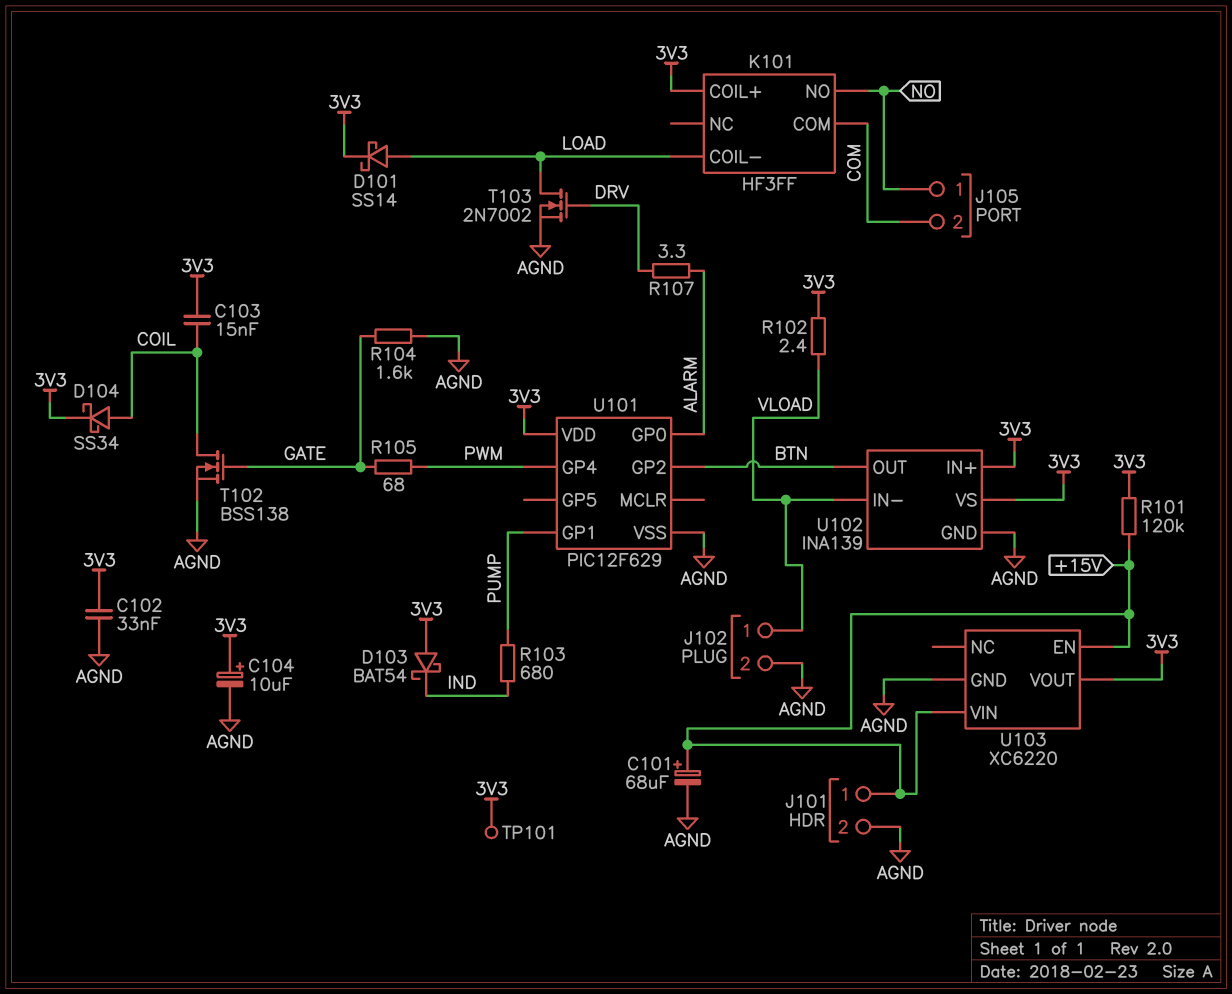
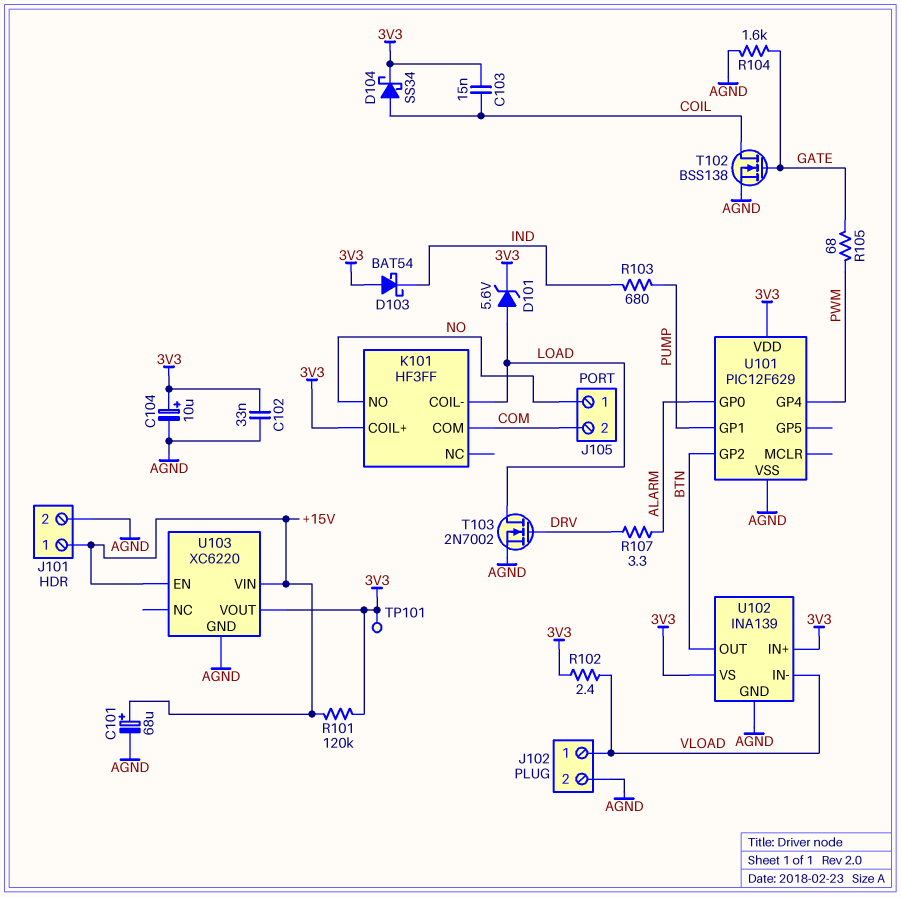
D101: schottky SS14 (A LOAD, K 3V3) -> zener 5.6V (A LOAD, K 3V3)

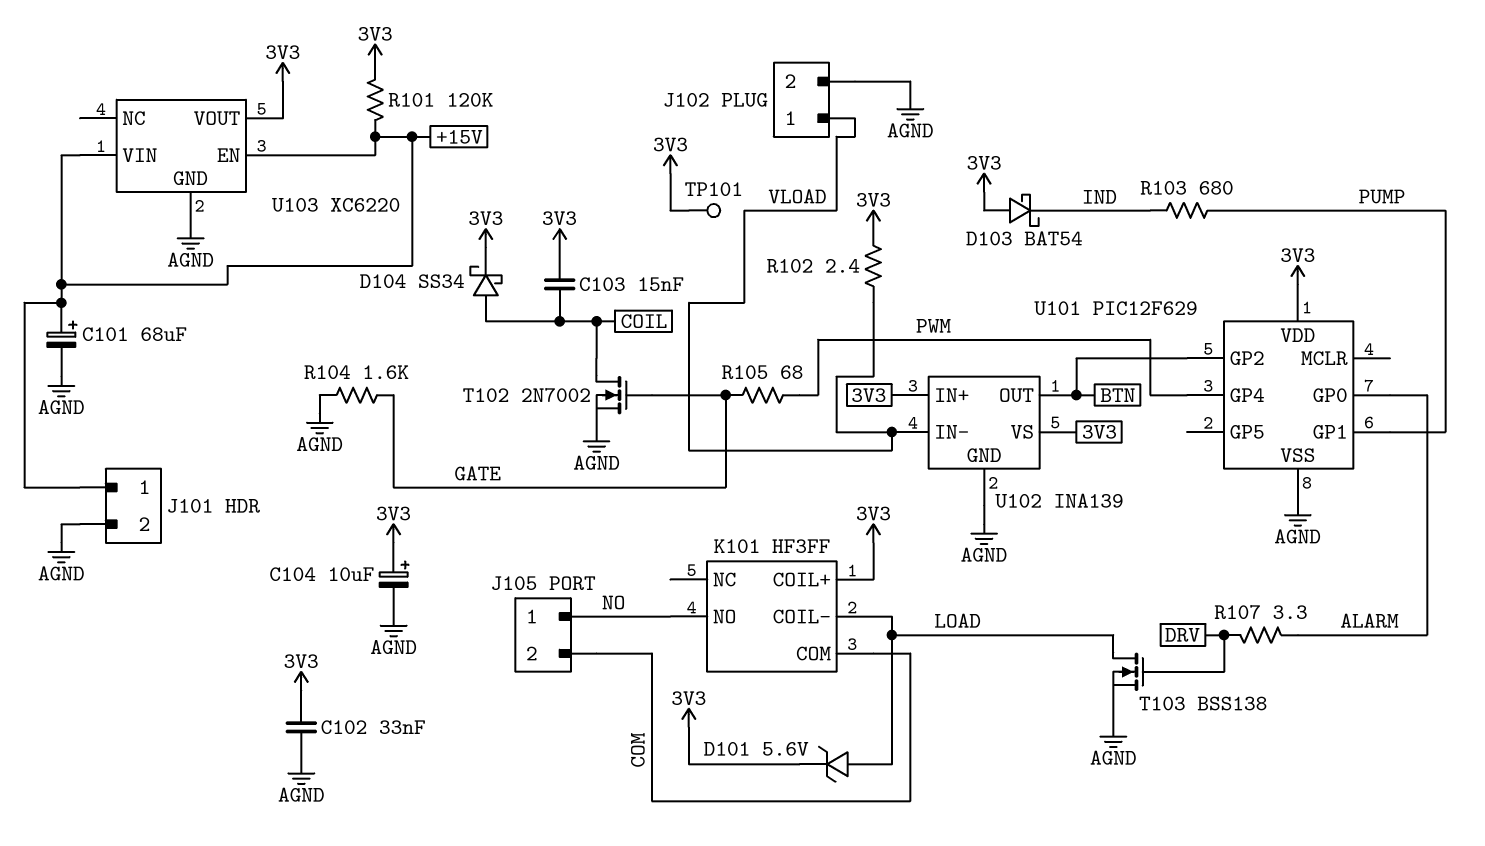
T102: NMOS BSS138 (G GATE, D COIL, S AGND) -> NMOS 2N7002 (G GATE, D COIL, S AGND)
T103: NMOS 2N7002 (G DRV, D LOAD, S AGND) -> NMOS BSS138 (G DRV, D LOAD, S AGND)

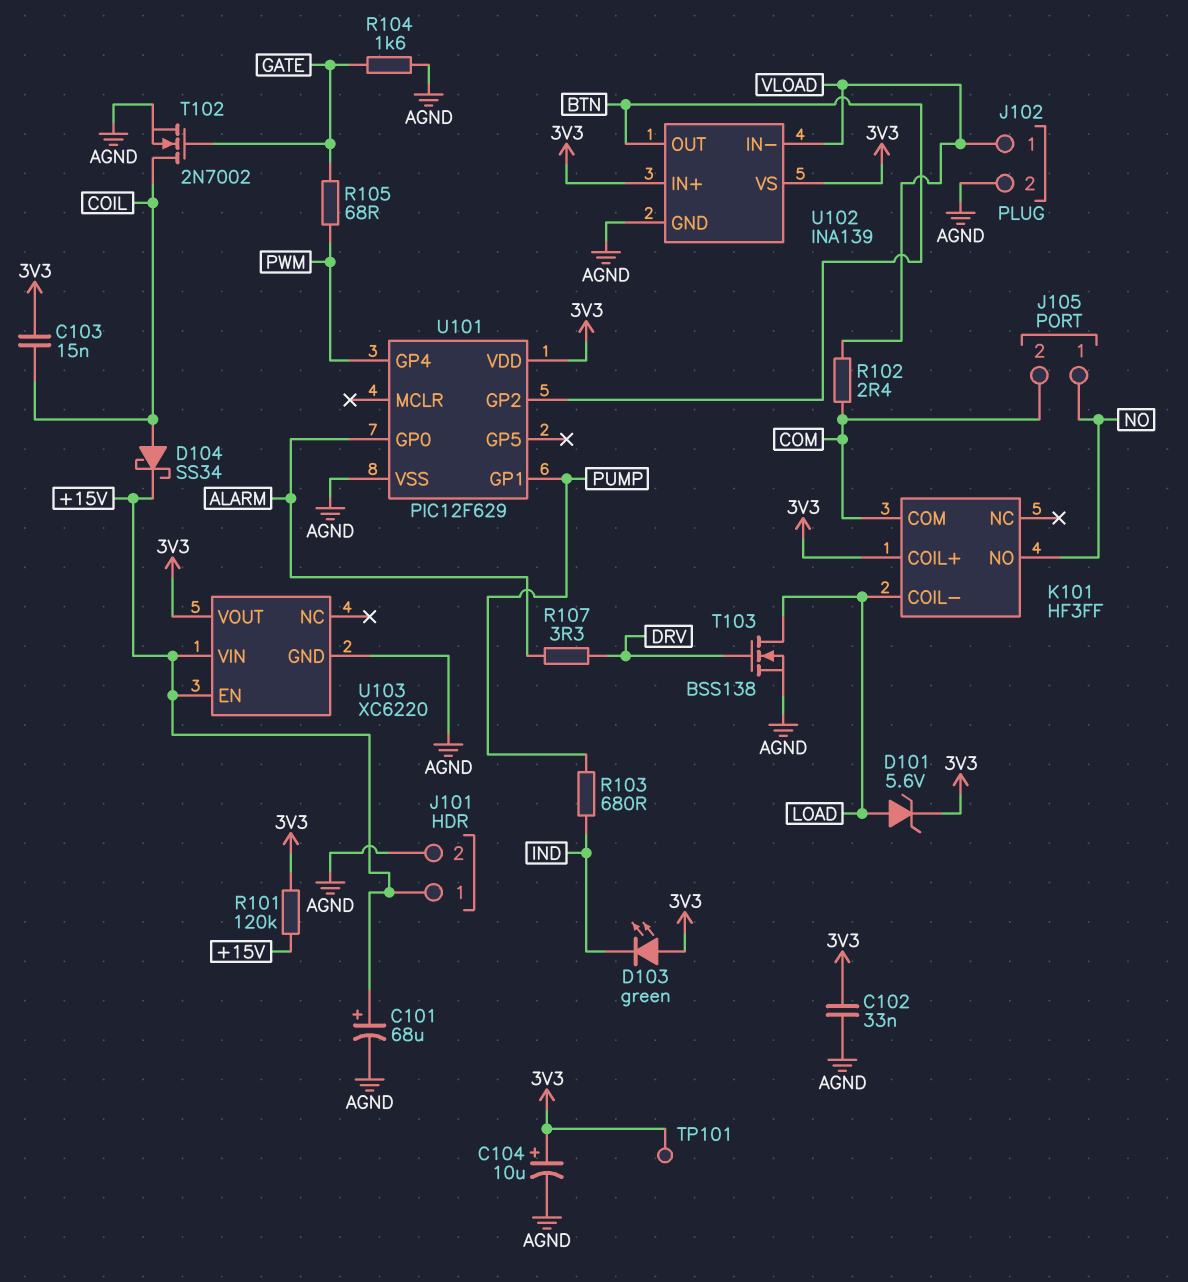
D103: schottky BAT54 (A 3V3, K IND) -> LED green (A 3V3, K IND)
D104: schottky SS34 (A COIL, K 3V3) -> schottky SS34 (A COIL, K +15V)
R102: 2.4 (3V3, VLOAD) -> 2.4 (COM, VLOAD)

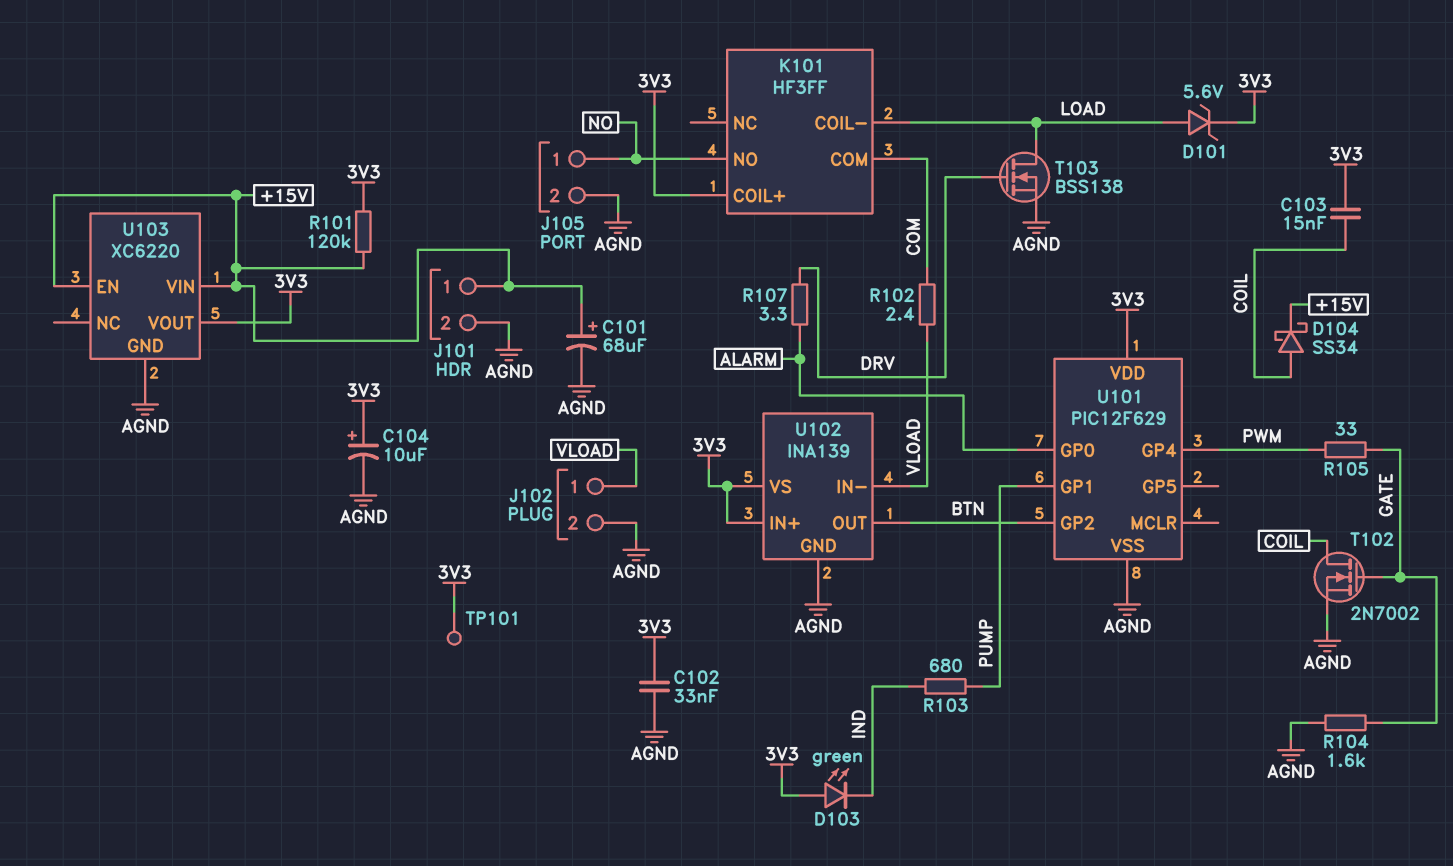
J105 pin 2: COM -> AGND
R105: 68 (GATE, PWM) -> 33 (GATE, PWM)

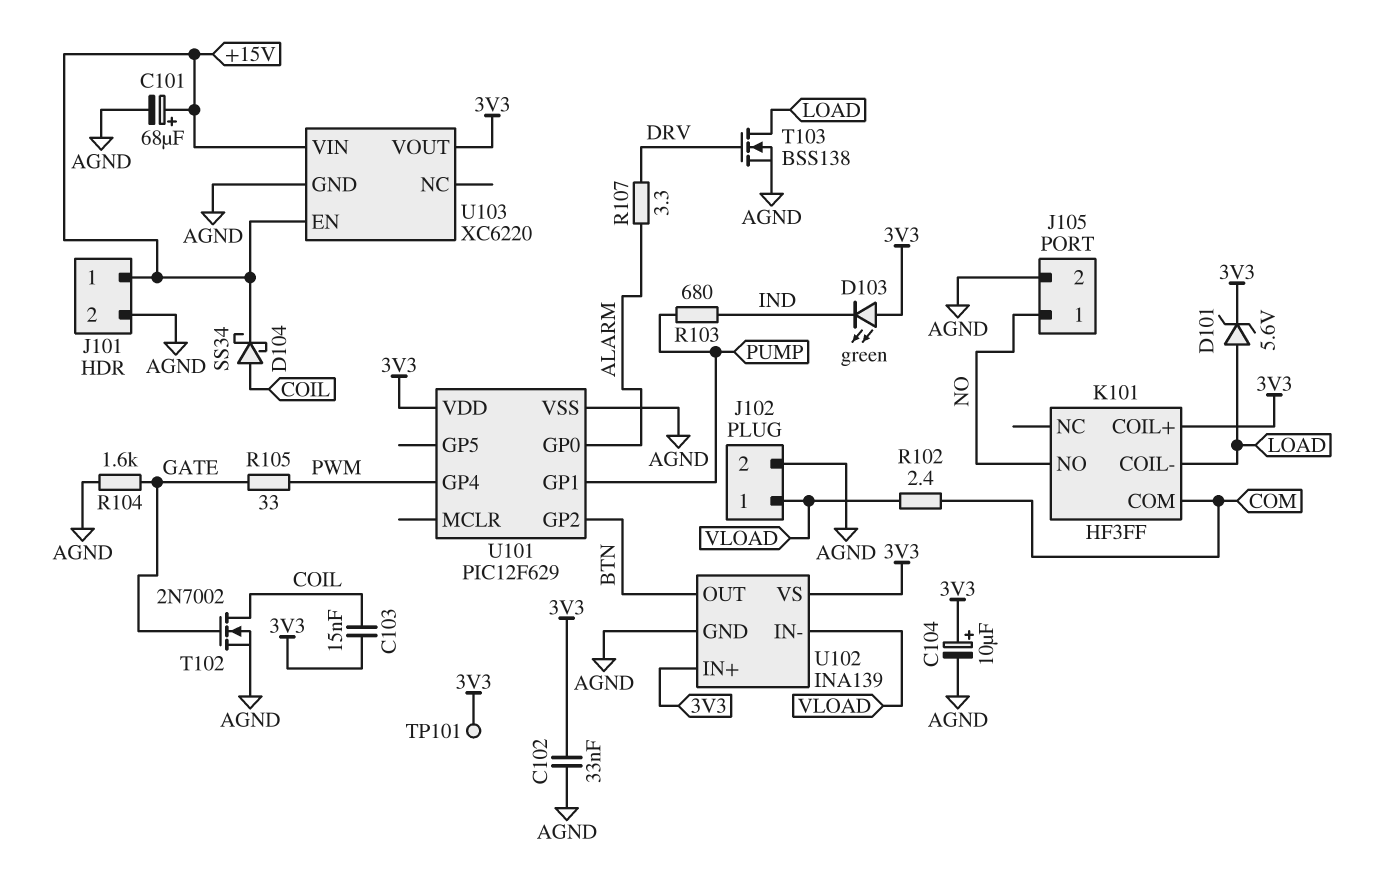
R101: 120k (+15V, 3V3) -> none

